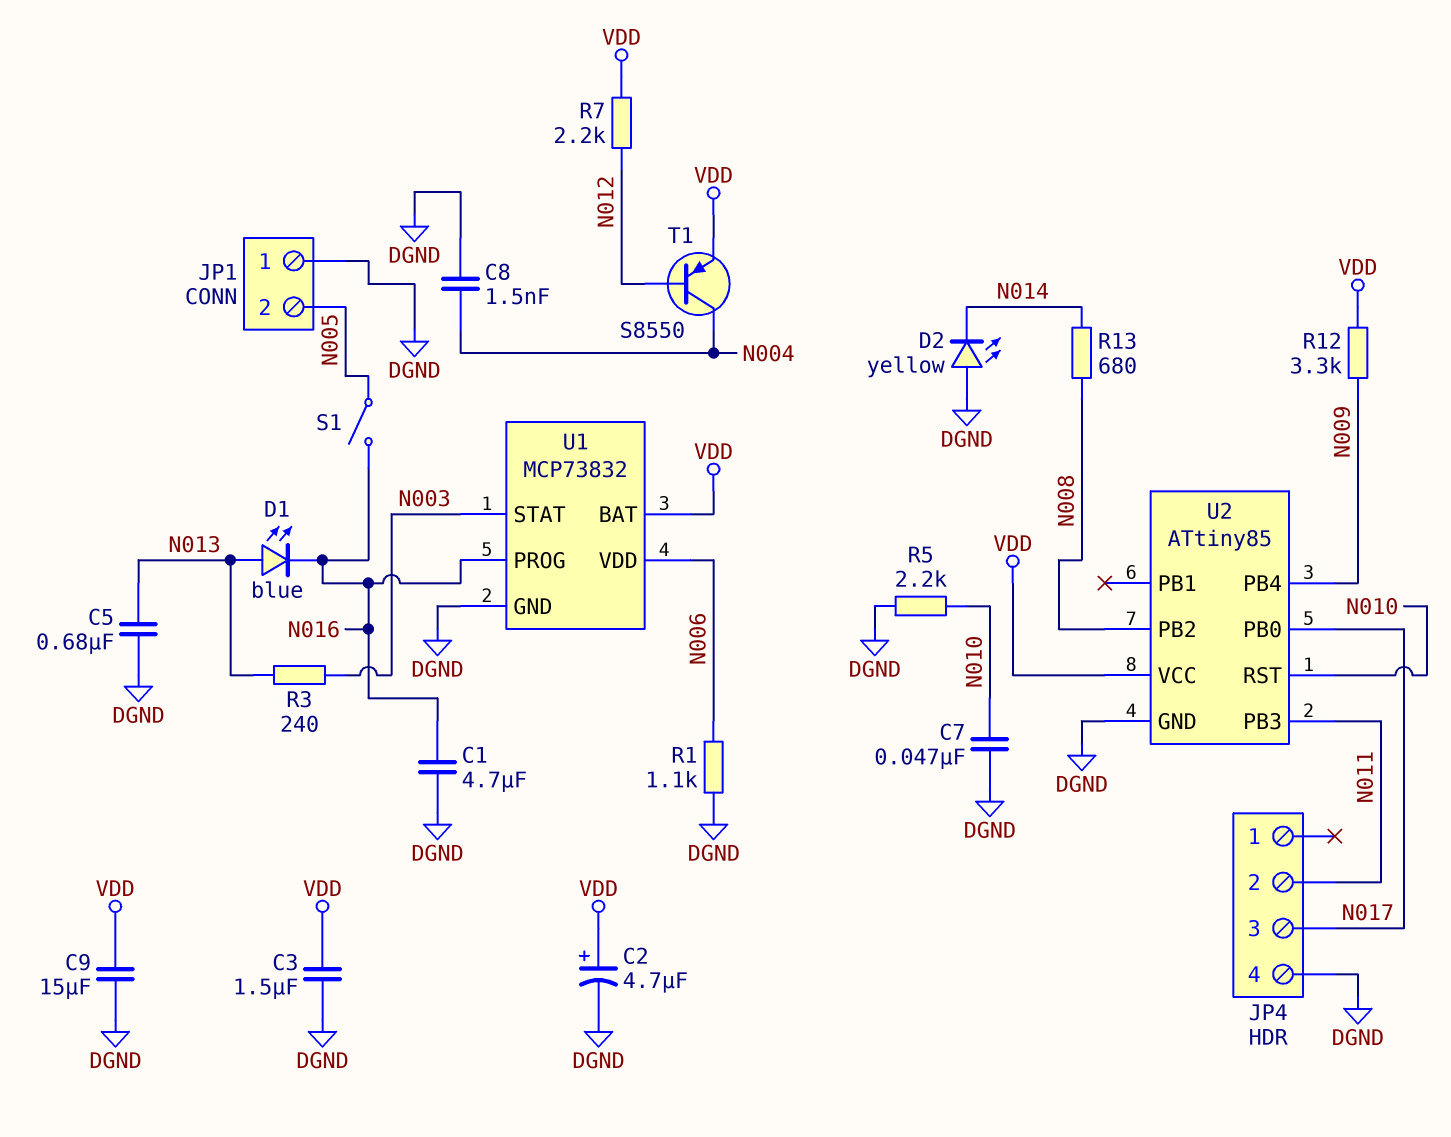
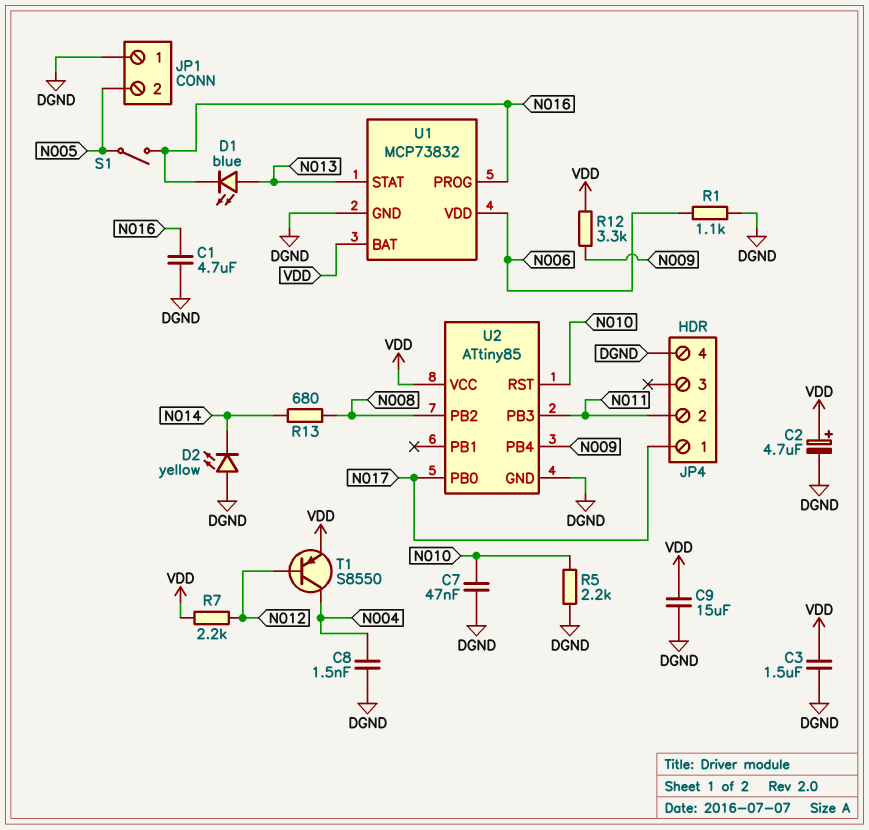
C5: 680nF (DGND, N013) -> none
JP4 pin 1: none -> N017
JP4 pin 3: N017 -> none
R3: 240 (N003, N013) -> none
U1 pin STAT: N003 -> N013

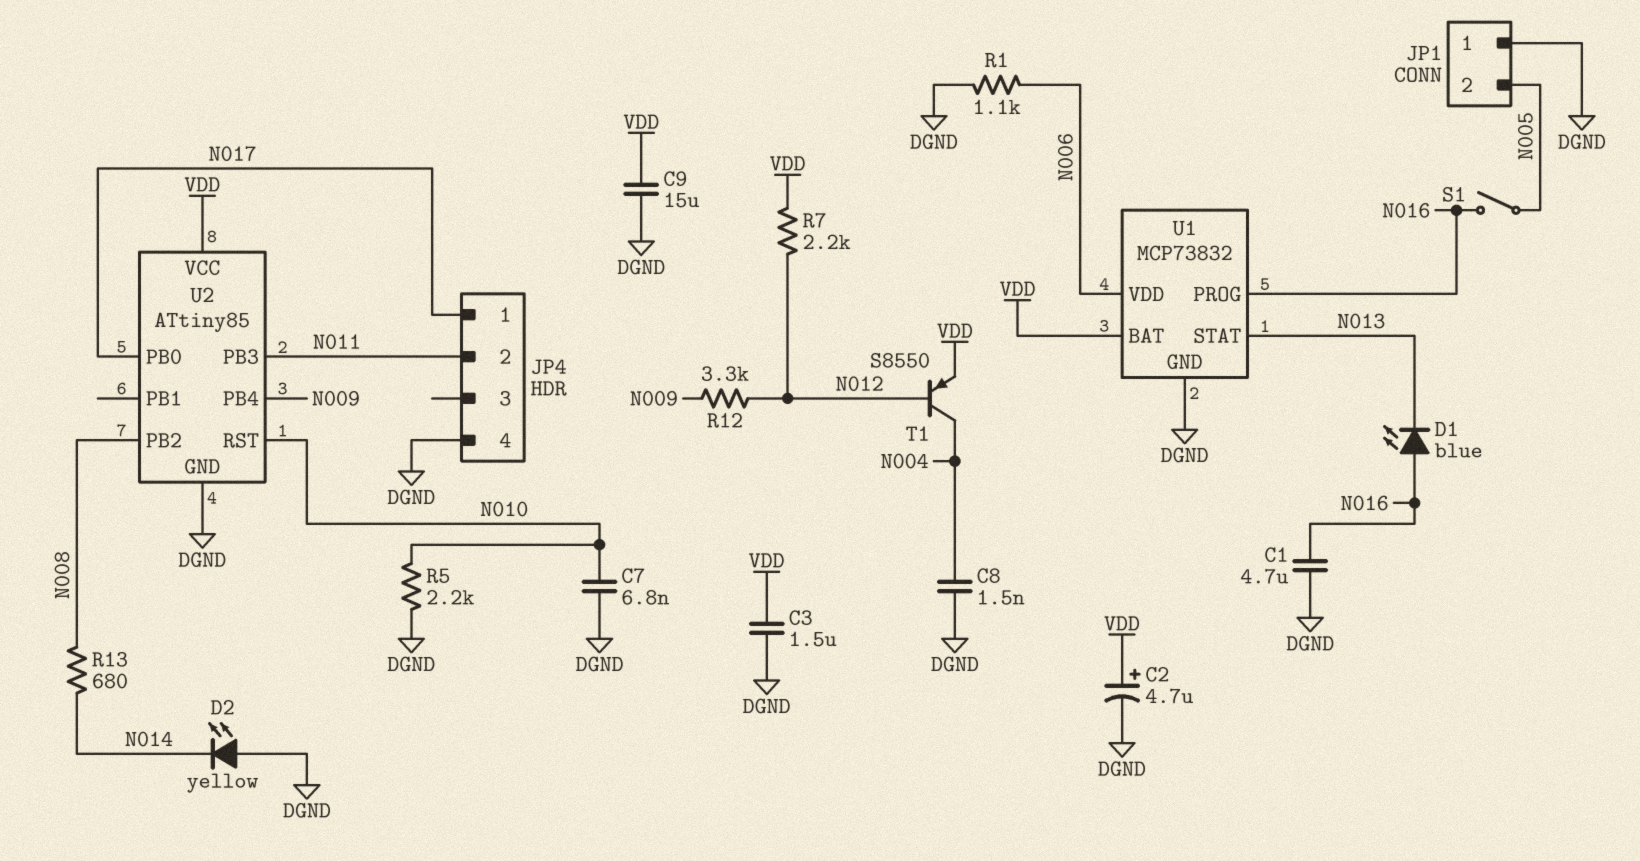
C7: 47nF (DGND, N010) -> 6.8nF (DGND, N010)
D1: LED blue (A N013, K N016) -> LED blue (A N016, K N013)
R12: 3.3k (N009, VDD) -> 3.3k (N009, N012)

